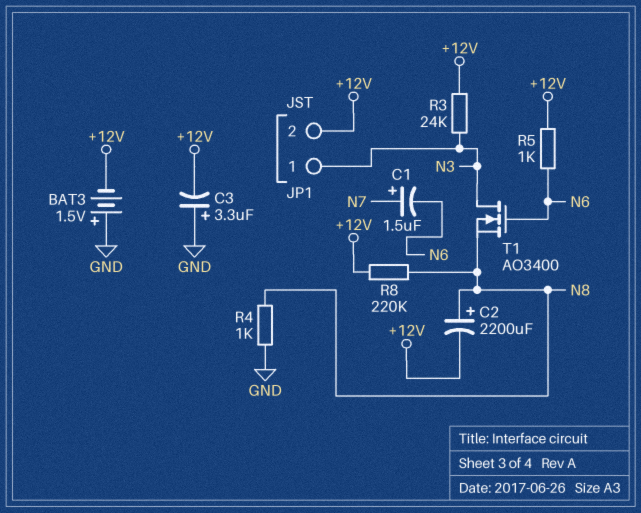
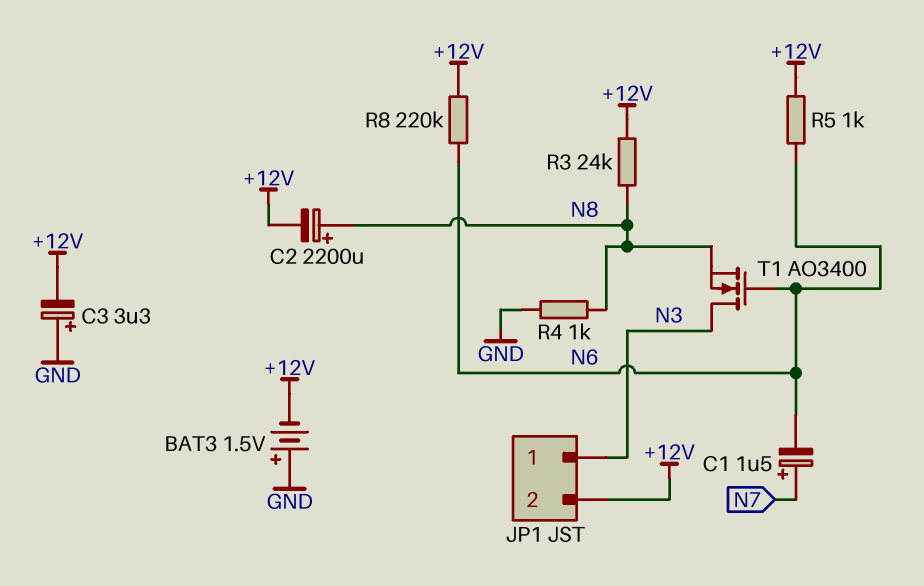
R3: 24k (+12V, N3) -> 24k (+12V, N8)
R8: 220k (+12V, N8) -> 220k (+12V, N6)

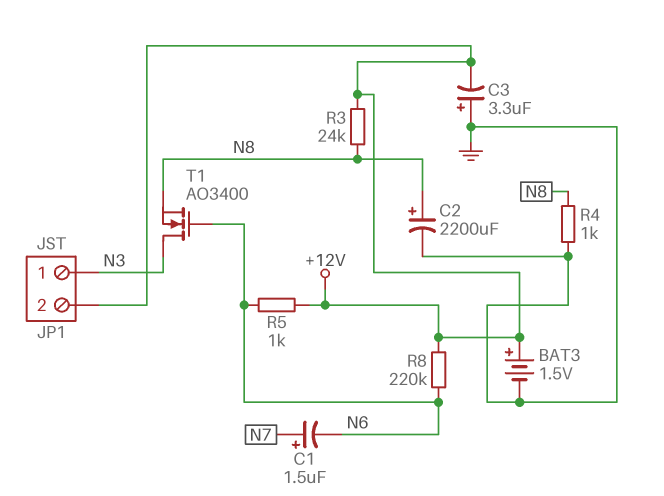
BAT3: 1.5V (plus GND, minus +12V) -> 1.5V (plus +12V, minus GND)
C2: 2200uF (plus N8, minus +12V) -> 2200uF (plus N8, minus GND)

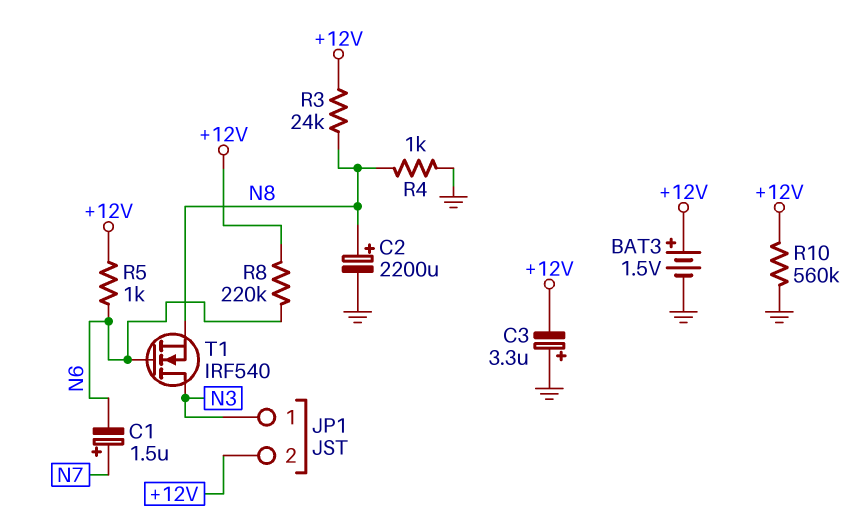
R10: none -> 560k (+12V, GND)
T1: NMOS AO3400 (G N6, D N3, S N8) -> NMOS IRF540 (G N6, D N3, S N8)

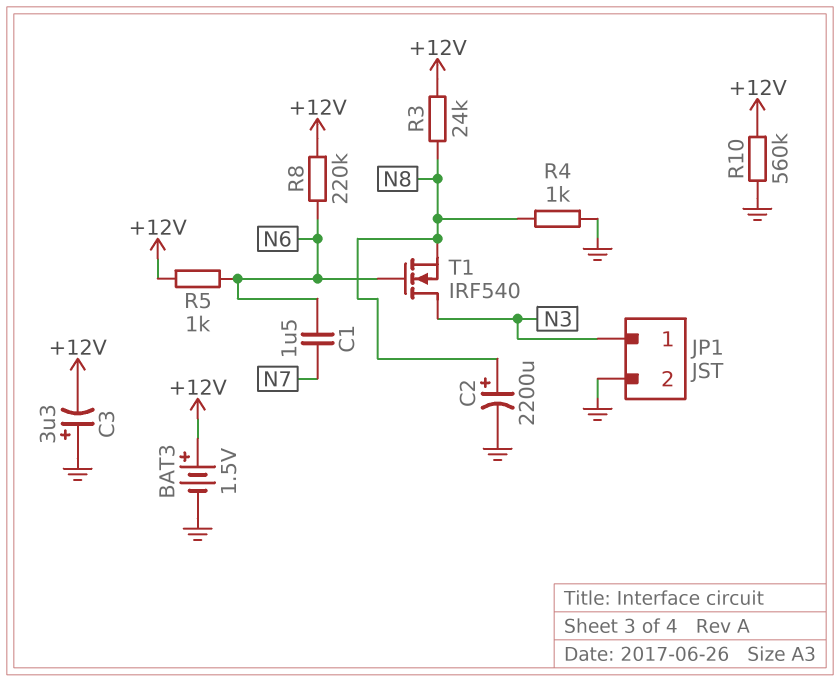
C1: 1.5uF (plus N7, minus N6) -> 1.5uF (N6, N7)
JP1 pin 2: +12V -> GND

